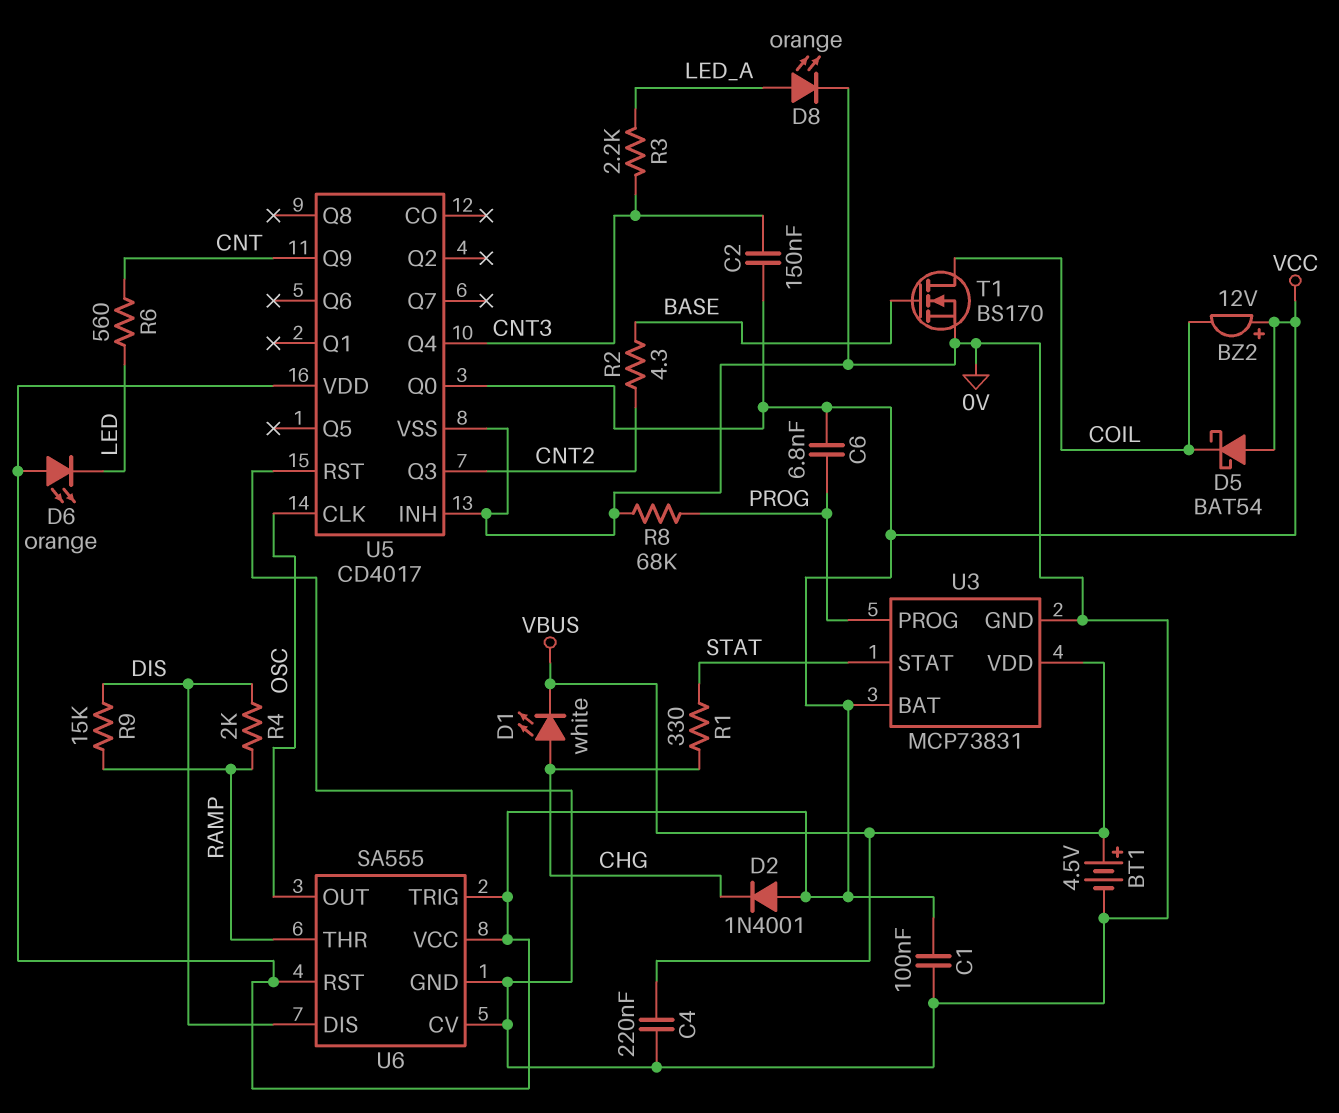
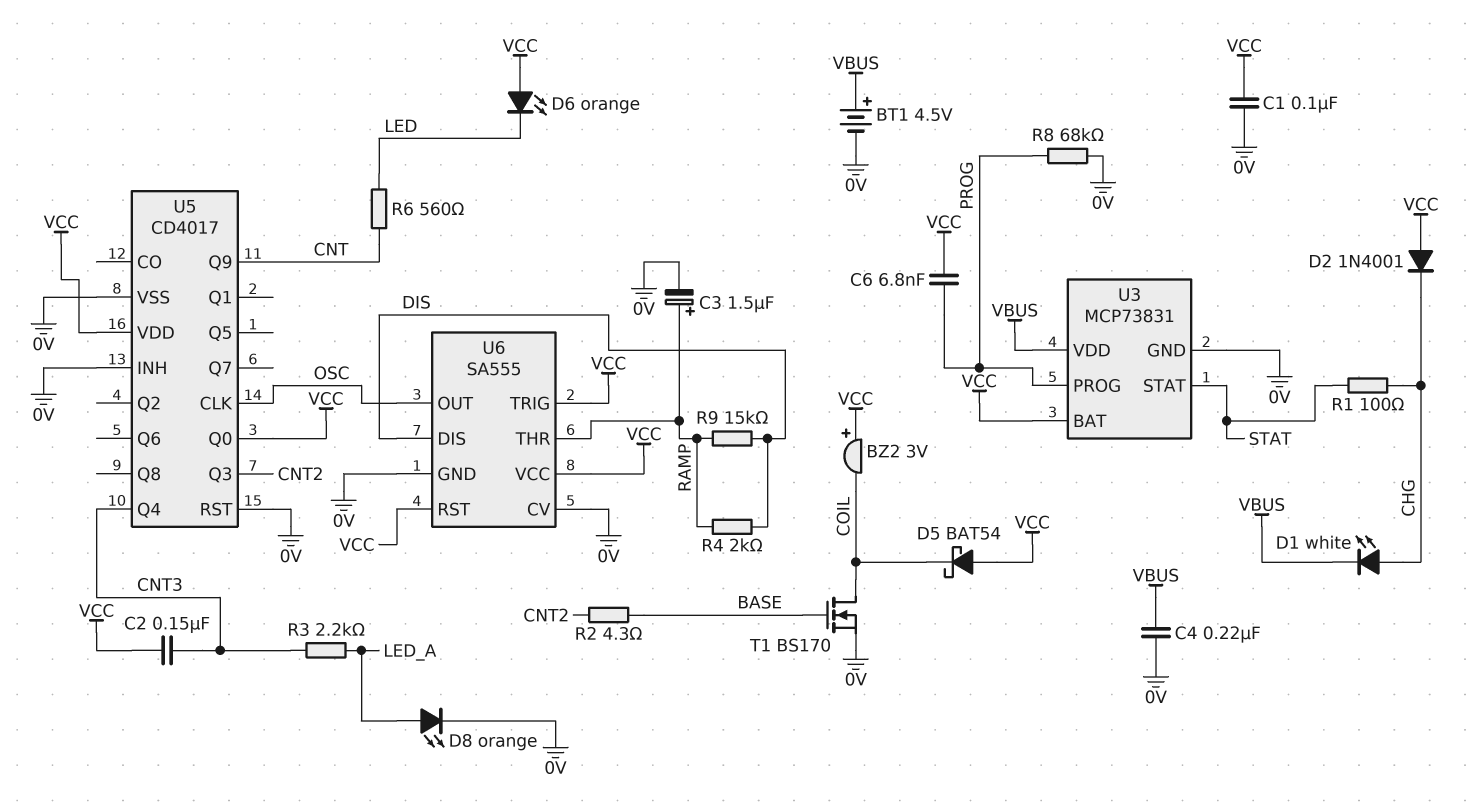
BZ2: buzzer 12V (plus VCC, minus COIL) -> buzzer 3V (plus VCC, minus COIL)
C3: none -> 1.5uF (plus RAMP, minus 0V)
R1: 330 (CHG, STAT) -> 100 (CHG, STAT)

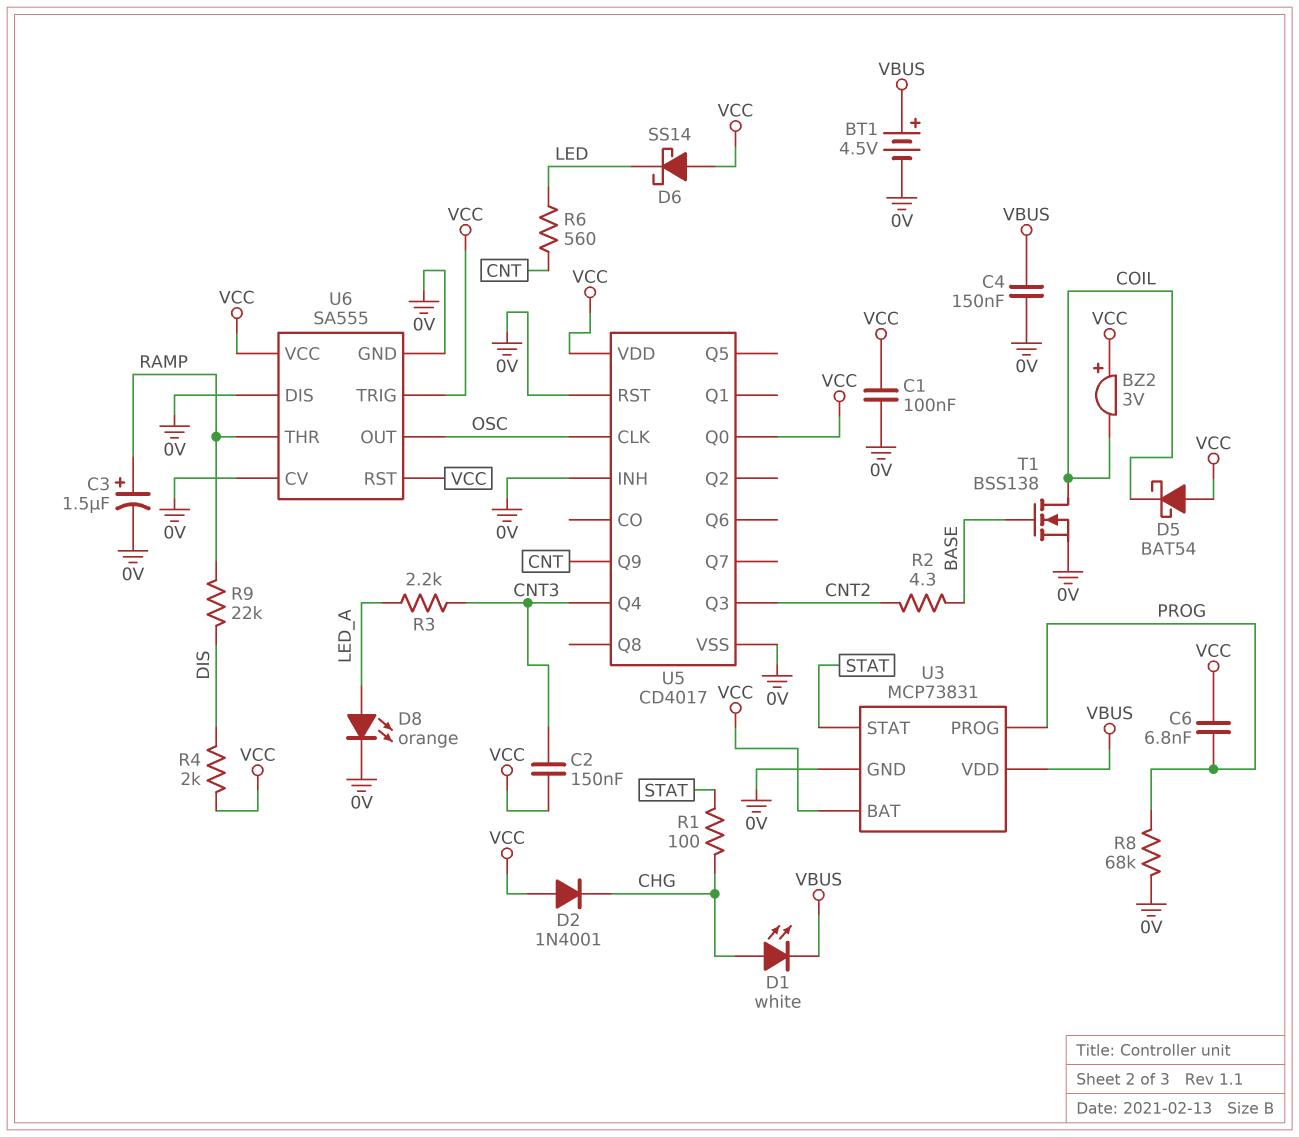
C4: 220nF (0V, VBUS) -> 150nF (0V, VBUS)
D6: LED orange (A VCC, K LED) -> schottky SS14 (A VCC, K LED)
R4: 2k (DIS, RAMP) -> 2k (DIS, VCC)
R9: 15k (DIS, RAMP) -> 22k (DIS, RAMP)
T1: NMOS BS170 (G BASE, D COIL, S 0V) -> NMOS BSS138 (G BASE, D COIL, S 0V)
U6 pin DIS: DIS -> 0V

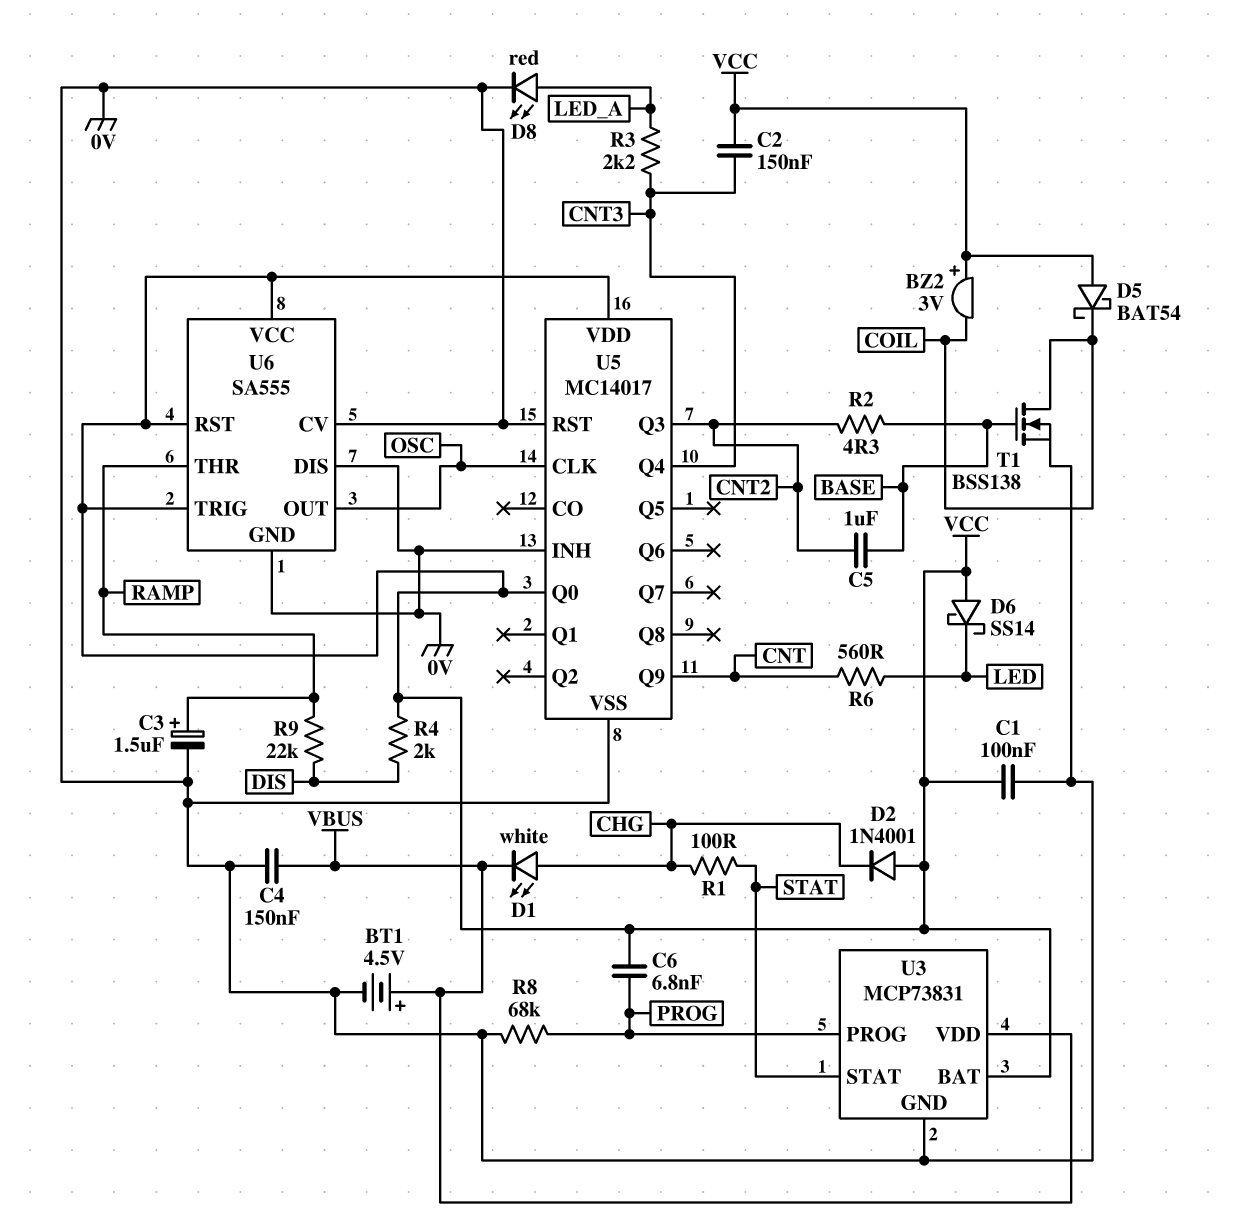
C5: none -> 1uF (BASE, CNT2)
D8: LED orange (A LED_A, K 0V) -> LED red (A LED_A, K 0V)
U5: CD4017 -> MC14017

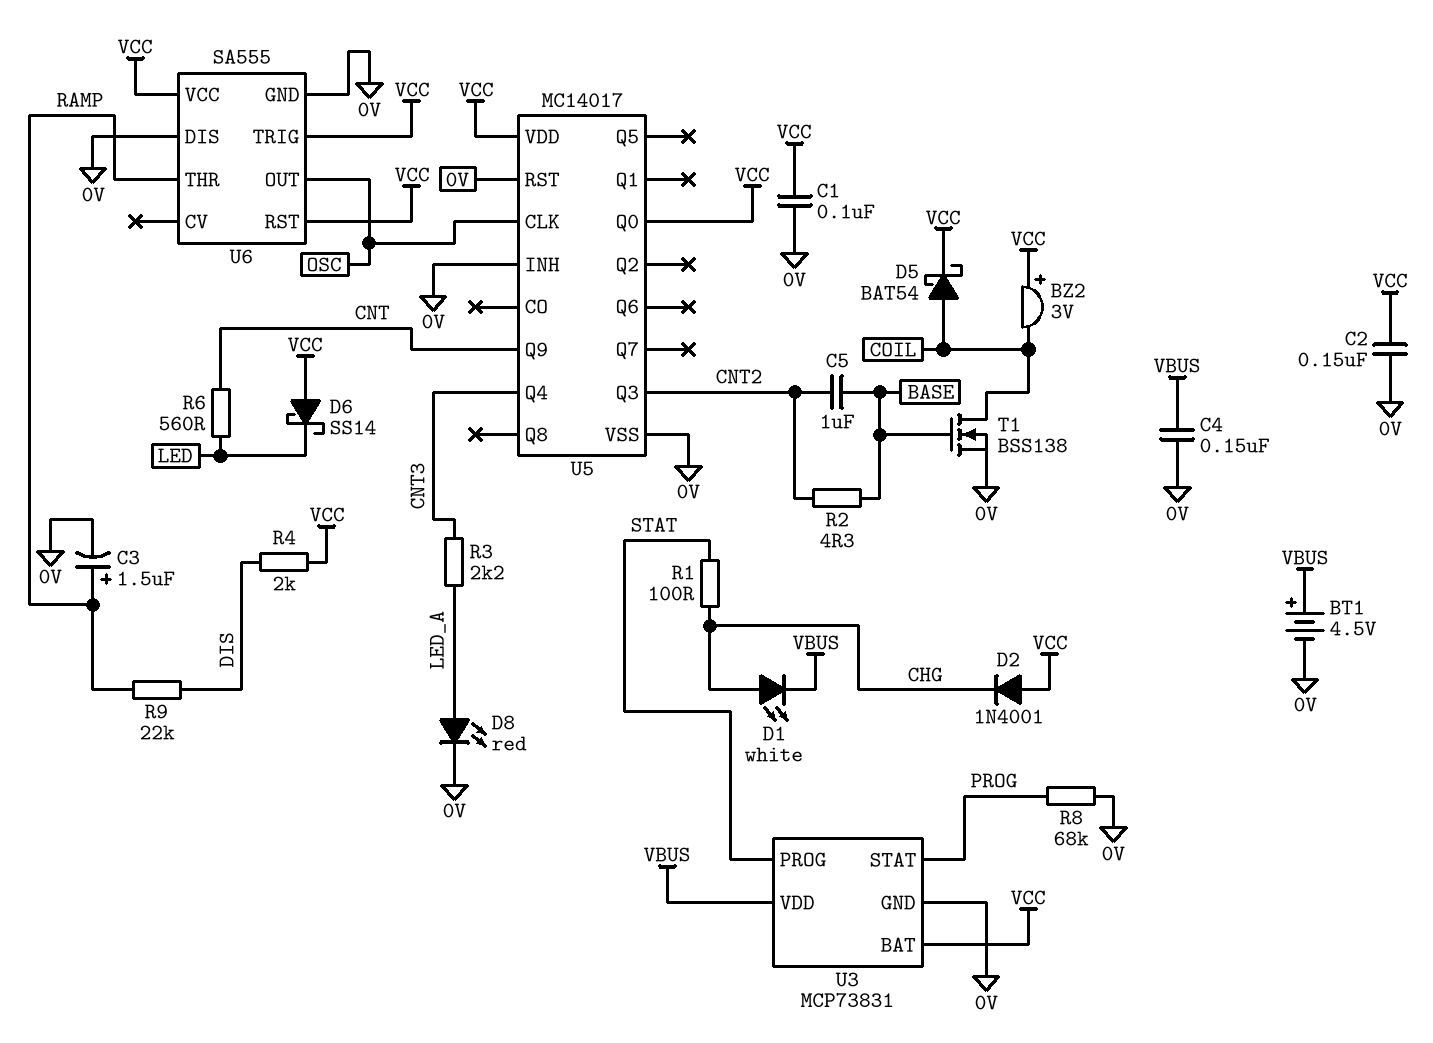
C2: 150nF (CNT3, VCC) -> 150nF (0V, VCC)
C6: 6.8nF (PROG, VCC) -> none
D5: schottky BAT54 (A VCC, K COIL) -> schottky BAT54 (A COIL, K VCC)
U3 pin PROG: PROG -> STAT
U3 pin STAT: STAT -> PROG
U6 pin CV: 0V -> none

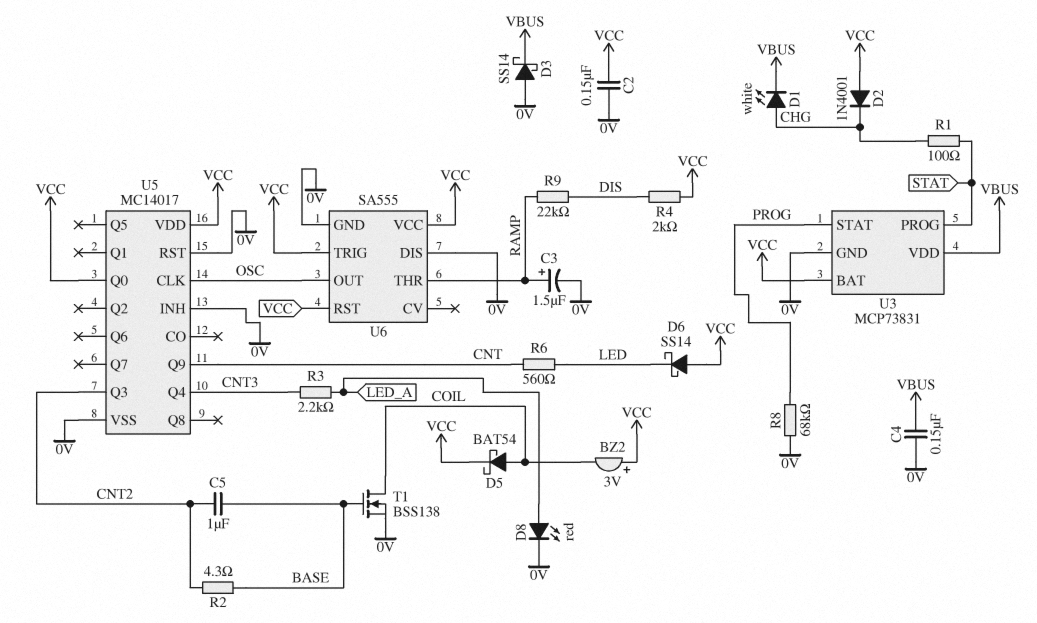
BT1: 4.5V (plus VBUS, minus 0V) -> none
C1: 100nF (0V, VCC) -> none
D3: none -> schottky SS14 (A 0V, K VBUS)

